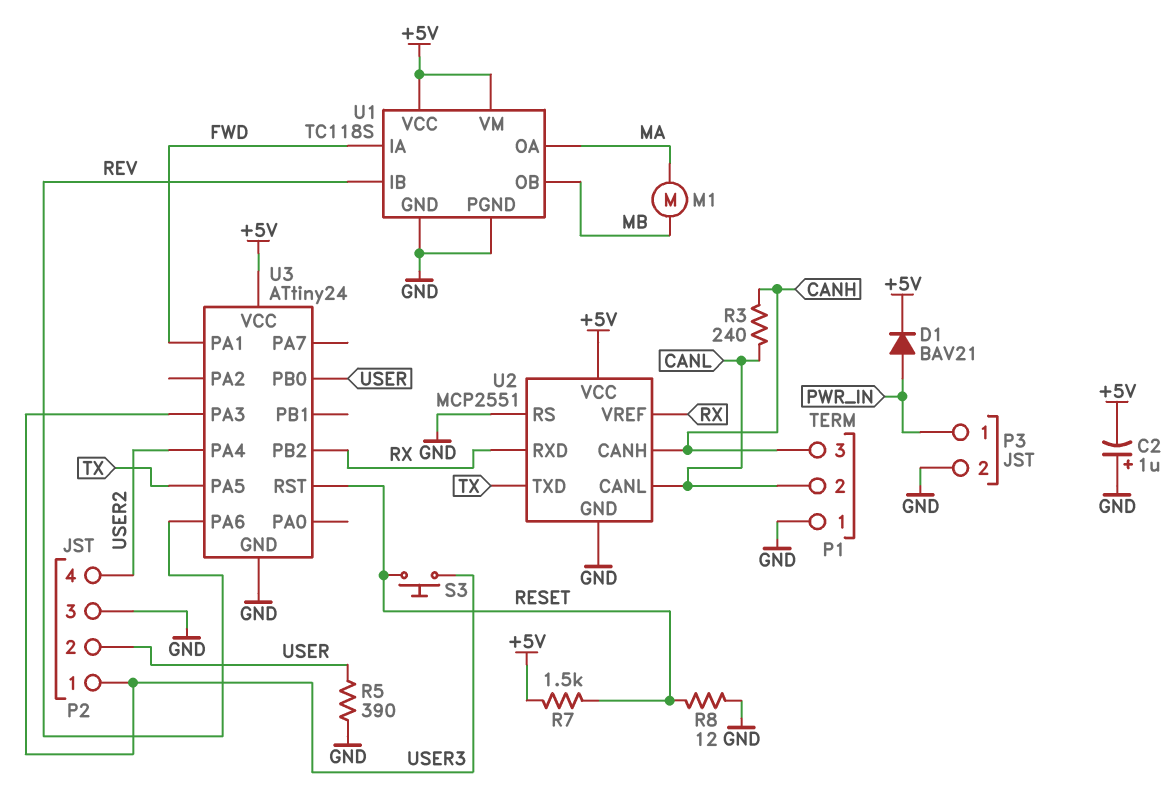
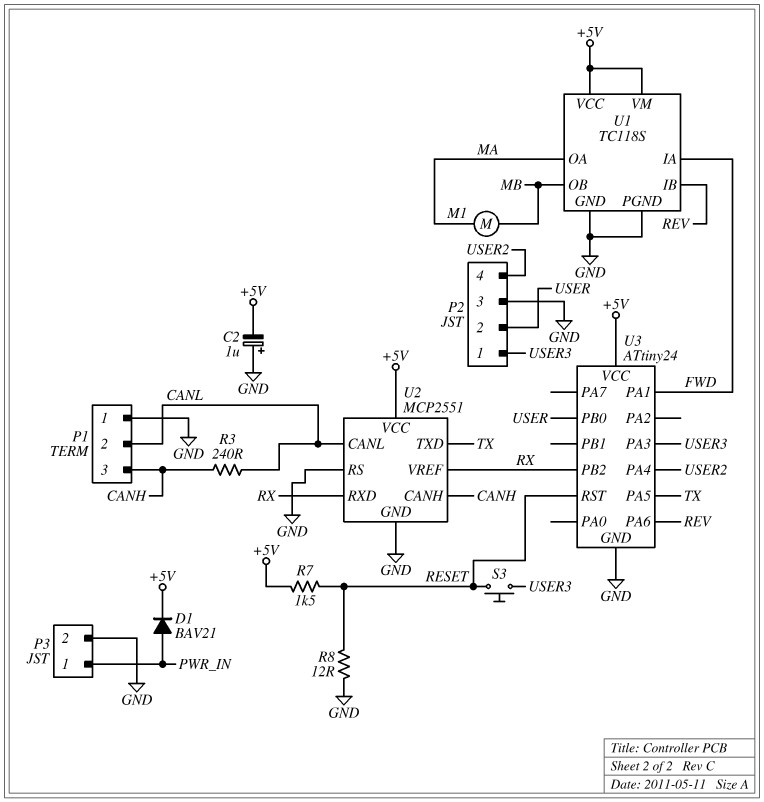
R5: 390 (GND, USER) -> none

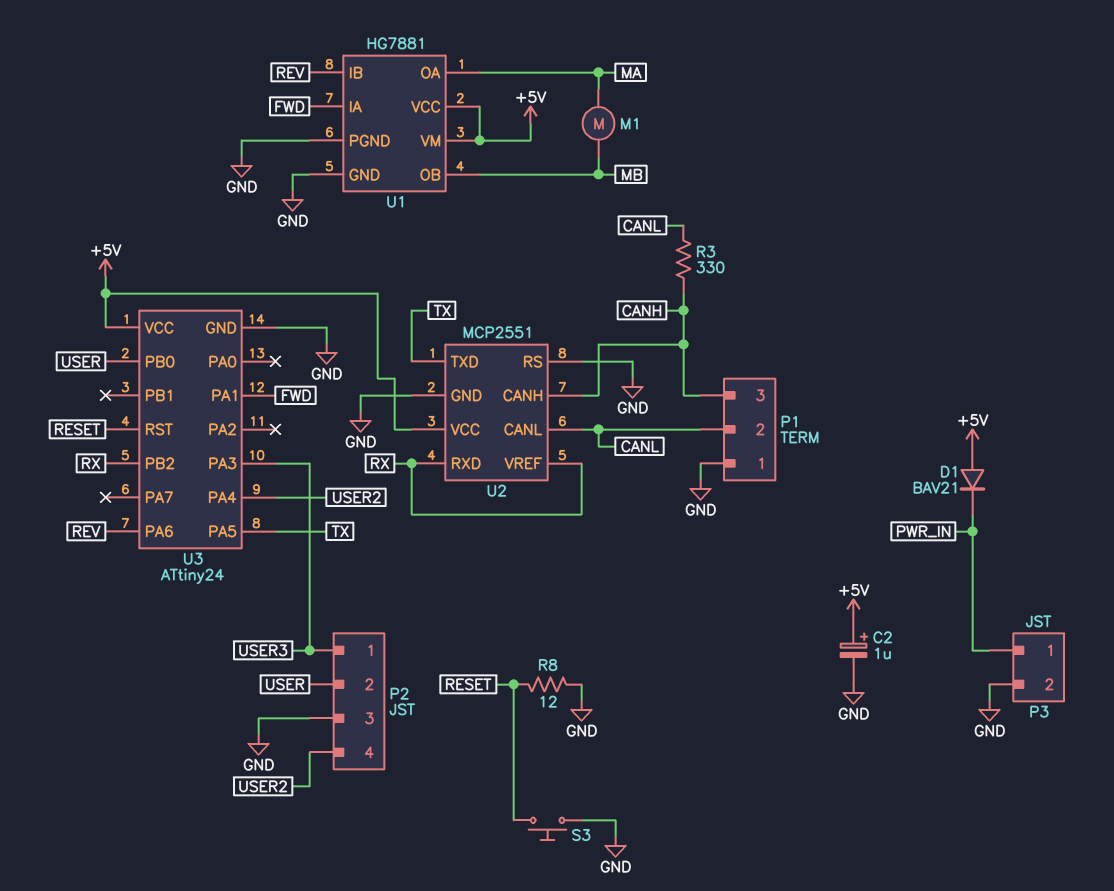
C2: 1uF (plus GND, minus +5V) -> 1uF (plus +5V, minus GND)
D1: diode BAV21 (A PWR_IN, K +5V) -> diode BAV21 (A +5V, K PWR_IN)
R3: 240 (CANH, CANL) -> 330 (CANH, CANL)
R7: 1.5k (+5V, RESET) -> none
S3: button (RESET, USER3) -> button (GND, RESET)
U1: TC118S -> HG7881

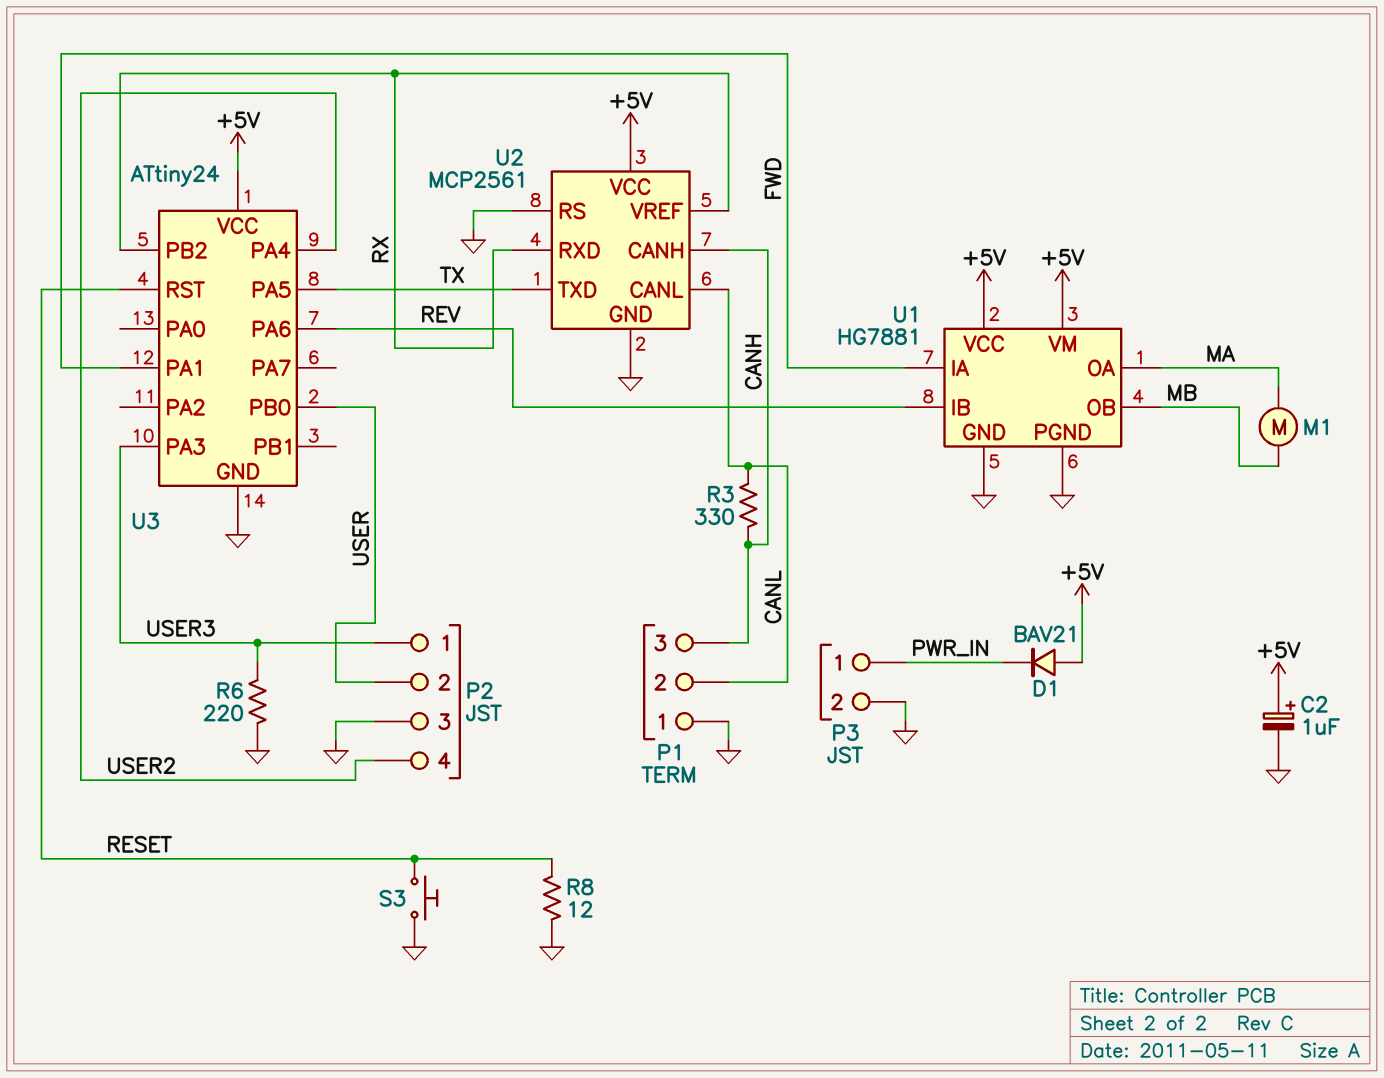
R6: none -> 220 (GND, USER3)
U2: MCP2551 -> MCP2561

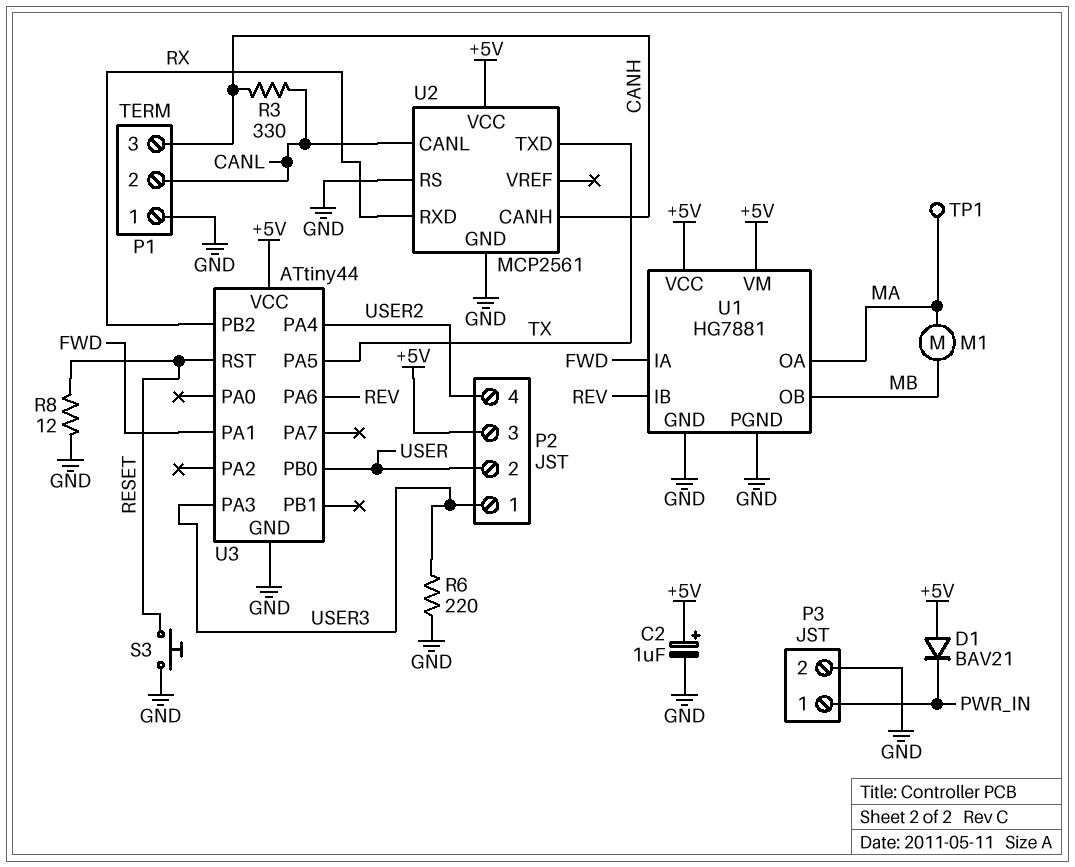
P2 pin 3: GND -> +5V
TP1: none -> test point (MA)
U2 pin VREF: RX -> none
U3: ATtiny24 -> ATtiny44

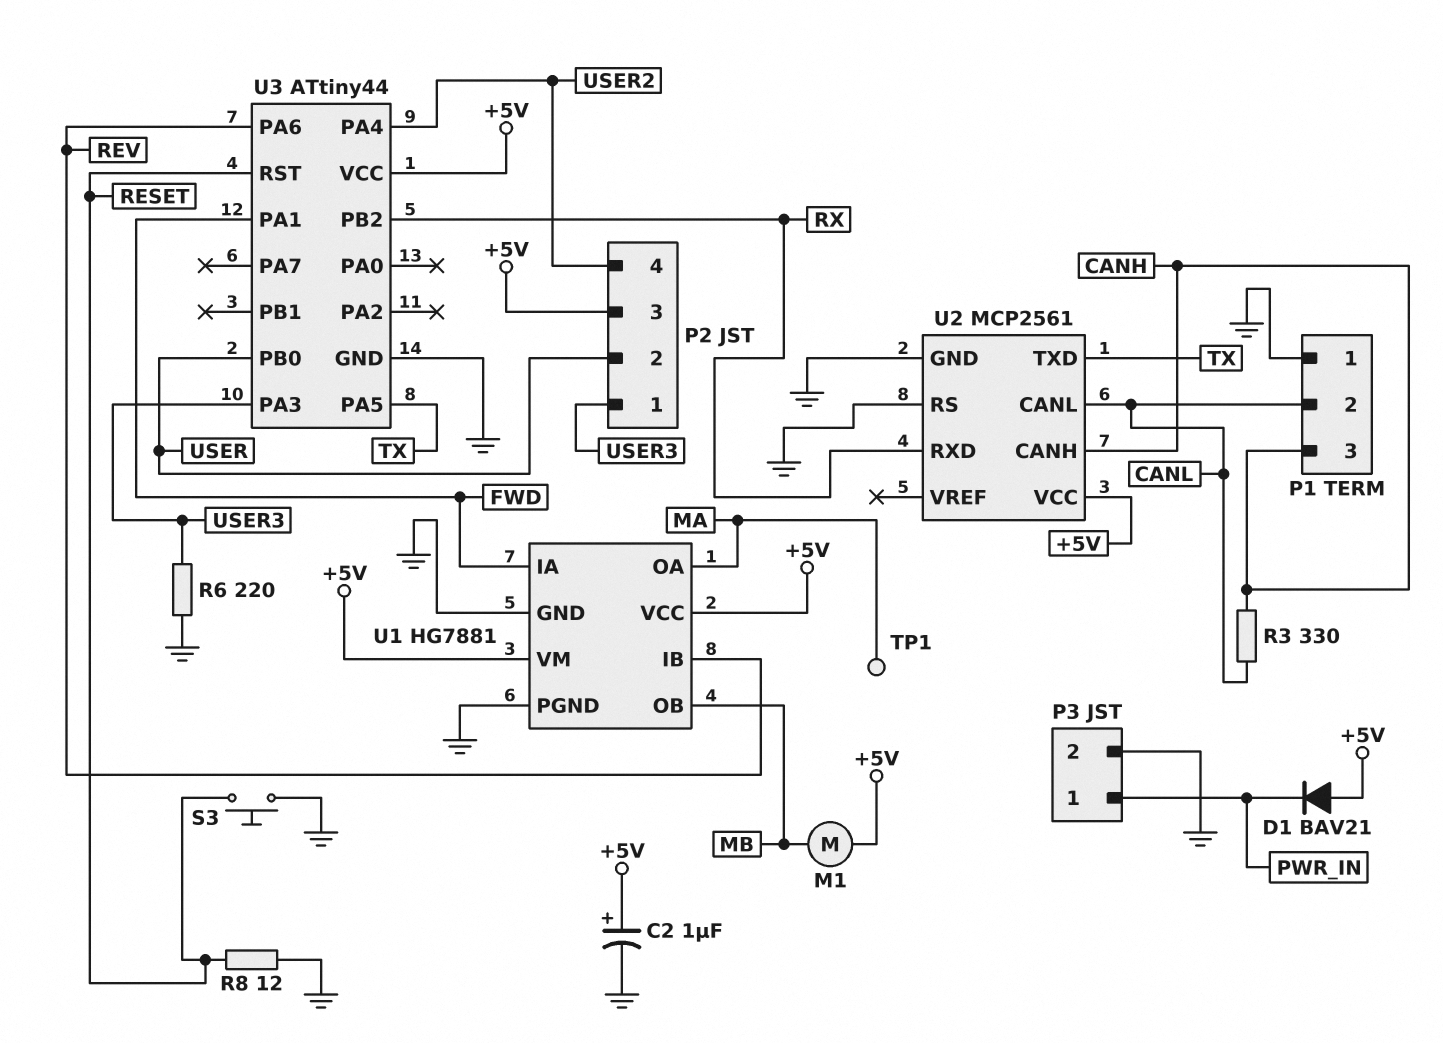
M1: motor (MA, MB) -> motor (+5V, MB)

